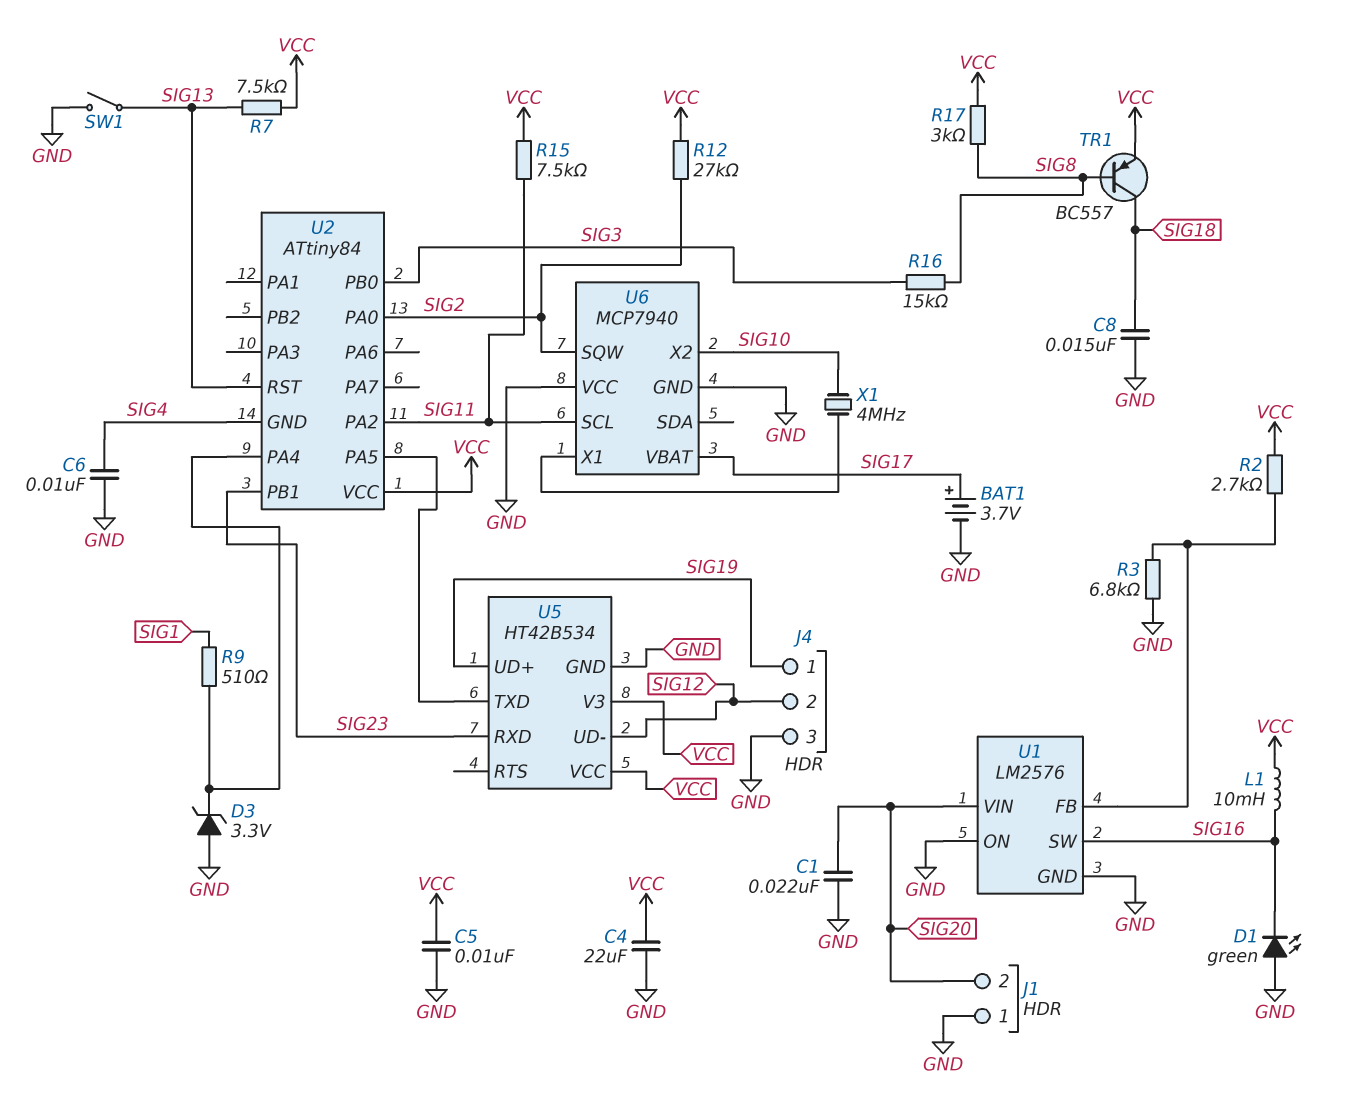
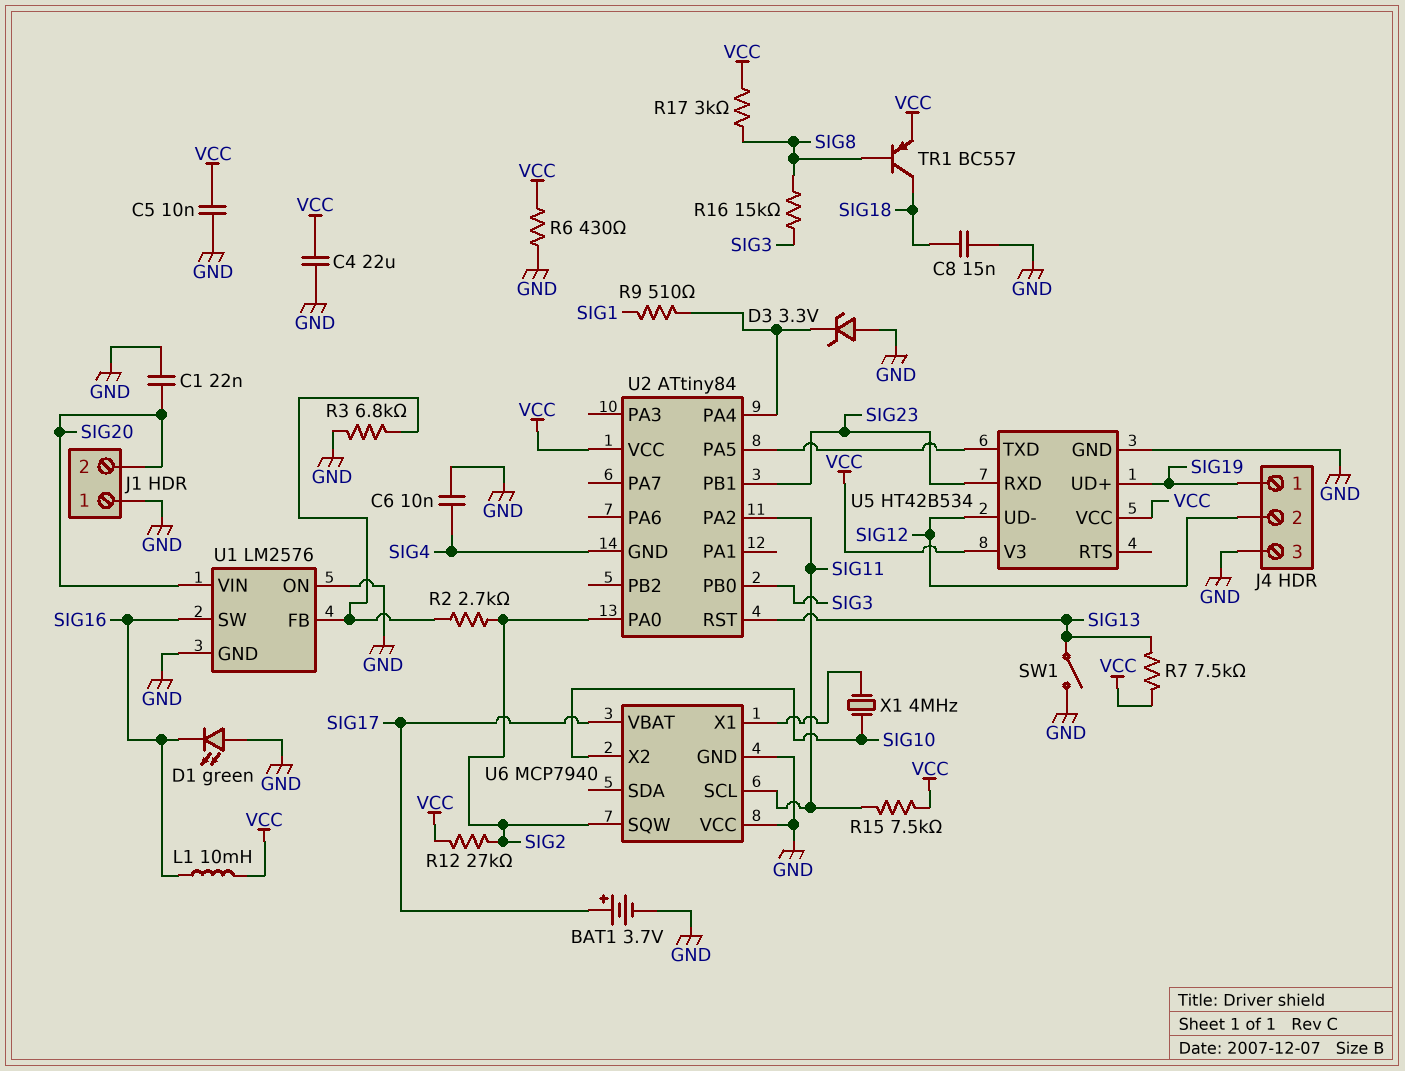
R2: 2.7k (U1/FB, VCC) -> 2.7k (SIG2, U1/FB)
R6: none -> 430 (GND, VCC)

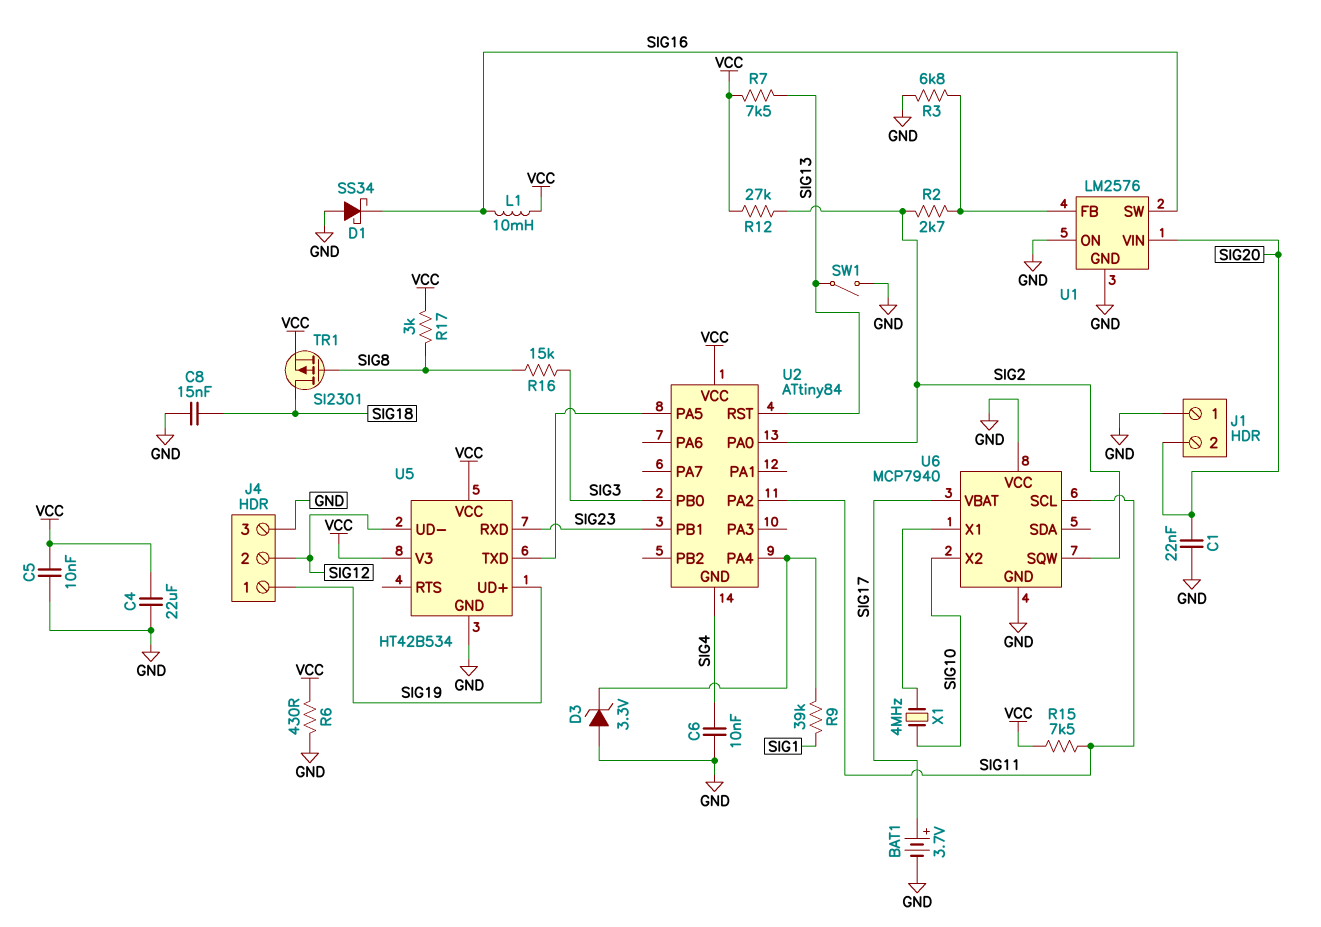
D1: LED green (A GND, K SIG16) -> schottky SS34 (A GND, K SIG16)
R9: 510 (SIG1, U2/PA4) -> 39k (SIG1, U2/PA4)
TR1: PNP BC557 (B SIG8, C SIG18, E VCC) -> PMOS SI2301 (G SIG8, D SIG18, S VCC)

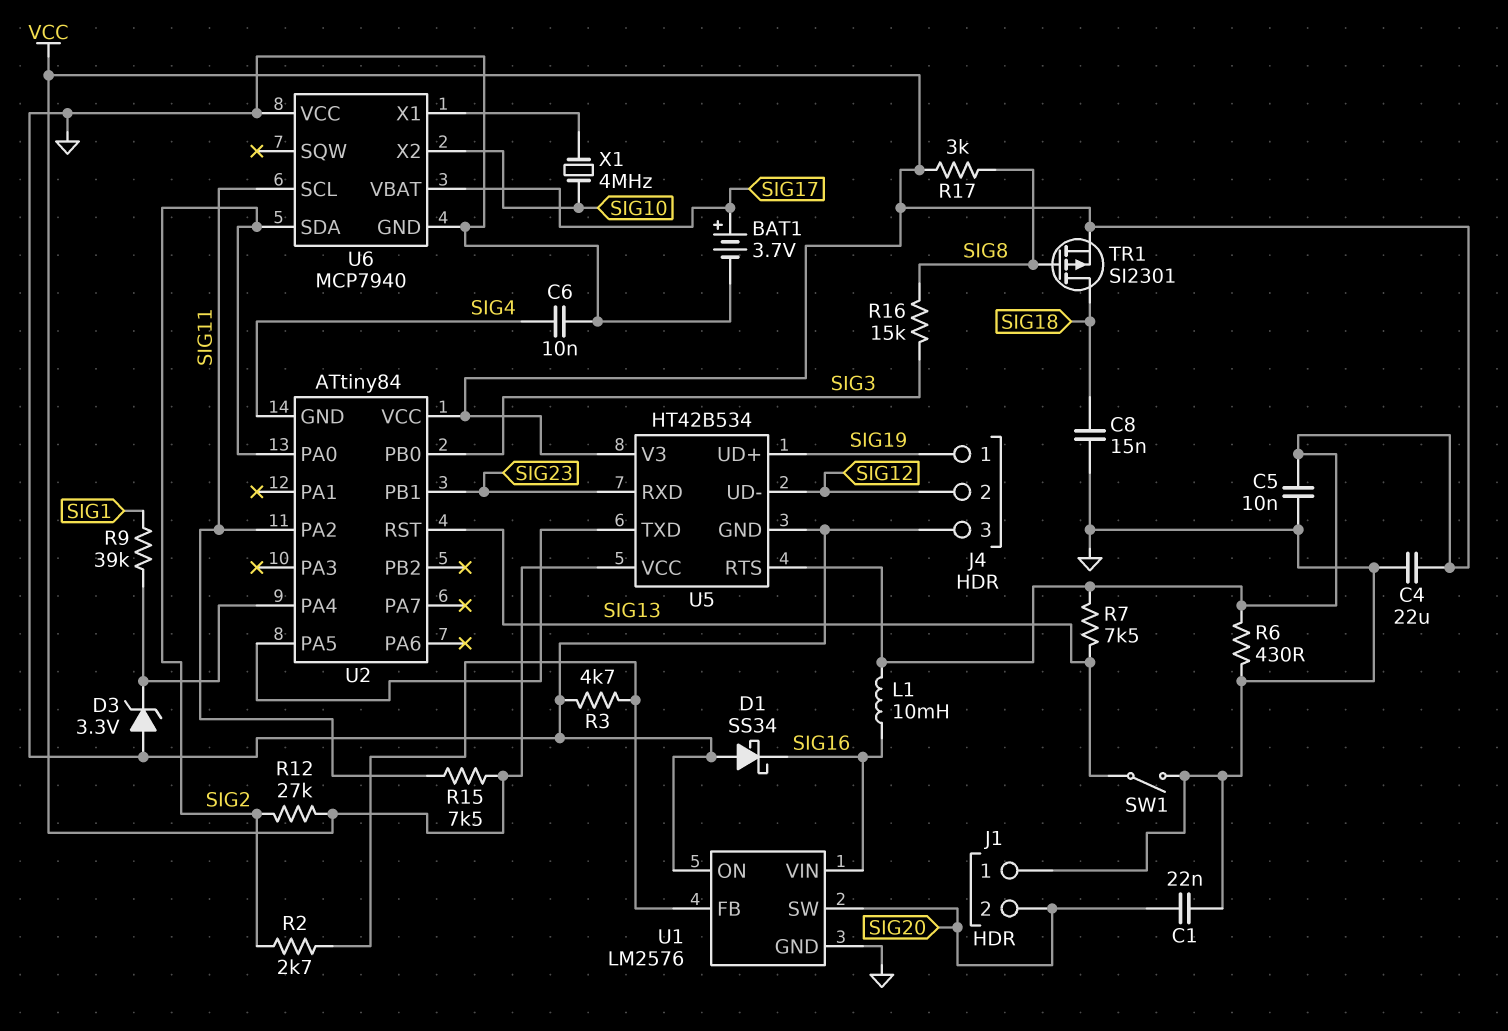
R3: 6.8k (GND, U1/FB) -> 4.7k (GND, U1/FB)
U1 pin SW: SIG16 -> SIG20
U1 pin VIN: SIG20 -> SIG16
U5 pin RTS: none -> VCC
U6 pin SDA: none -> SIG2
U6 pin SQW: SIG2 -> none

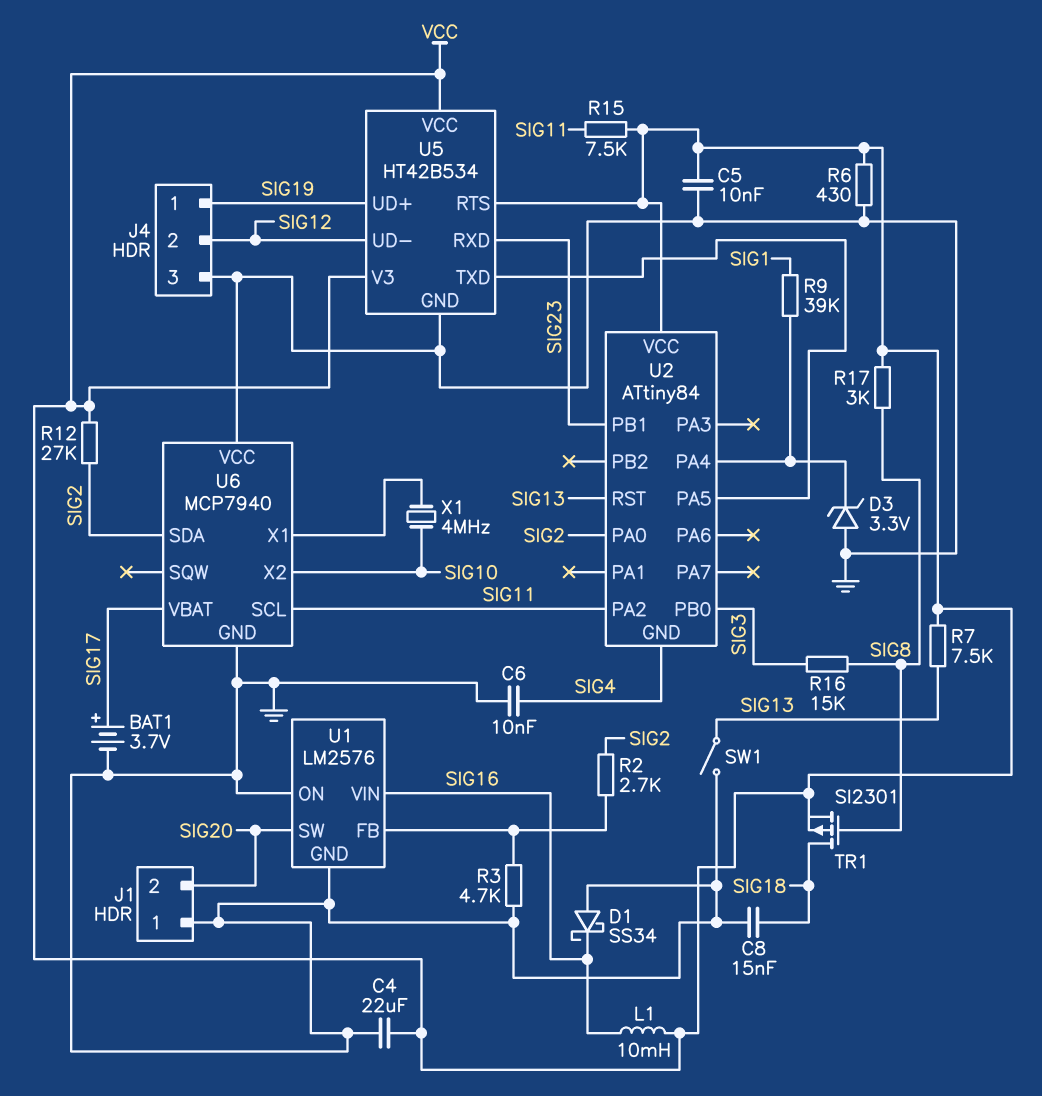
C1: 22nF (GND, SIG20) -> none

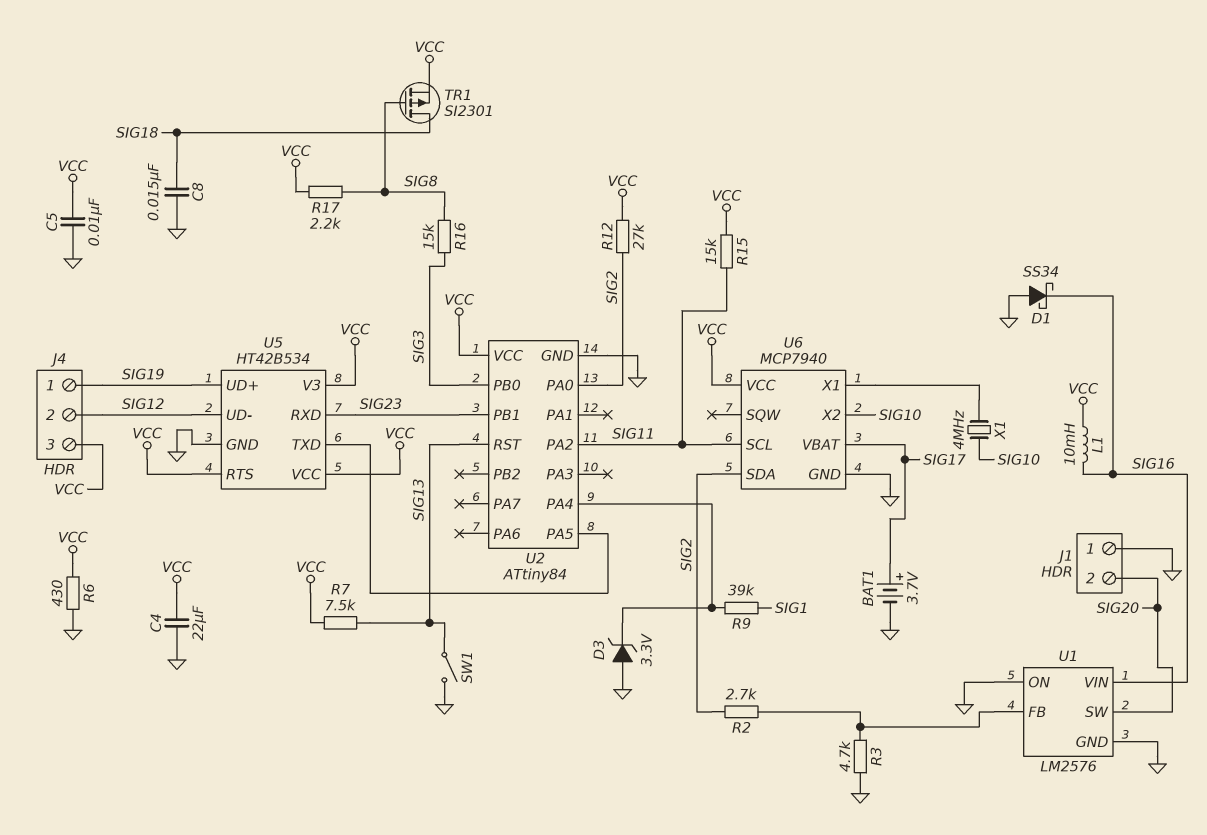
C6: 10nF (GND, SIG4) -> none
J4 pin 3: GND -> VCC
R15: 7.5k (SIG11, VCC) -> 15k (SIG11, VCC)
R17: 3k (SIG8, VCC) -> 2.2k (SIG8, VCC)
U2 pin GND: SIG4 -> GND
U6 pin VCC: GND -> VCC

